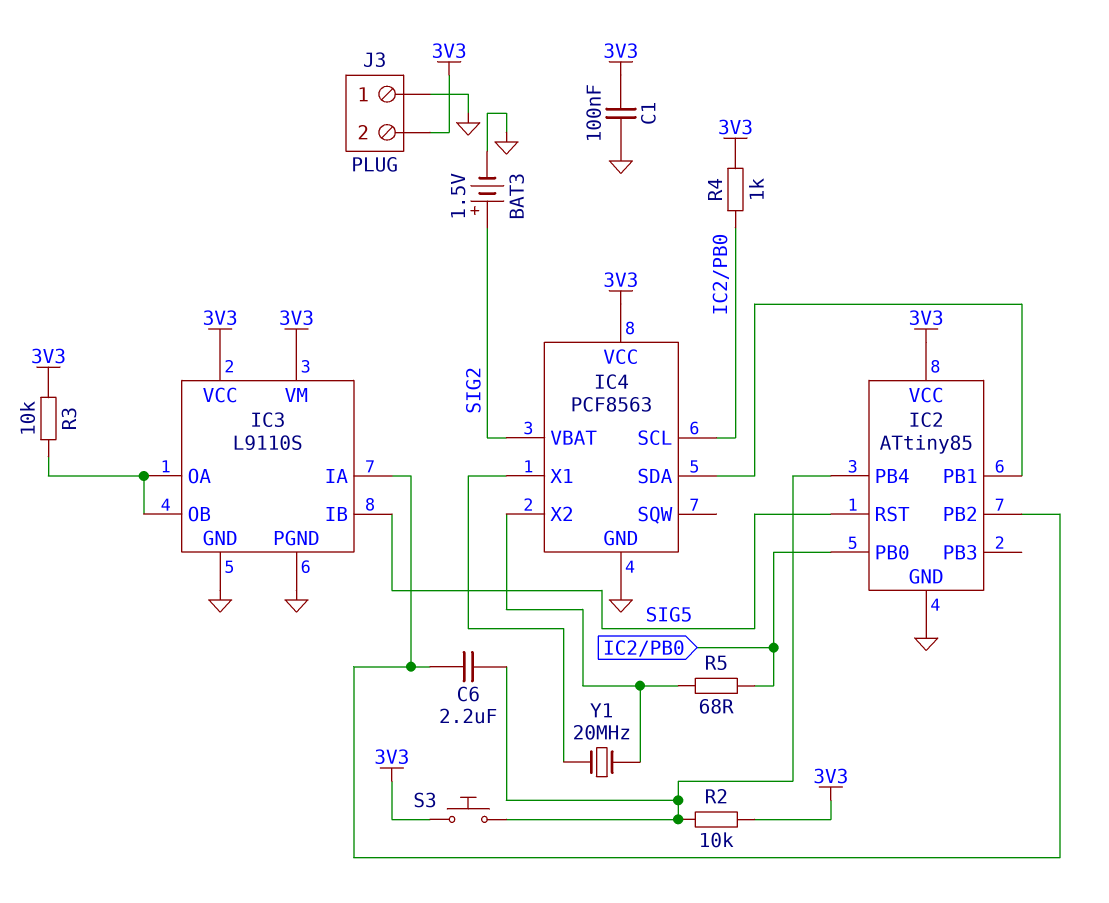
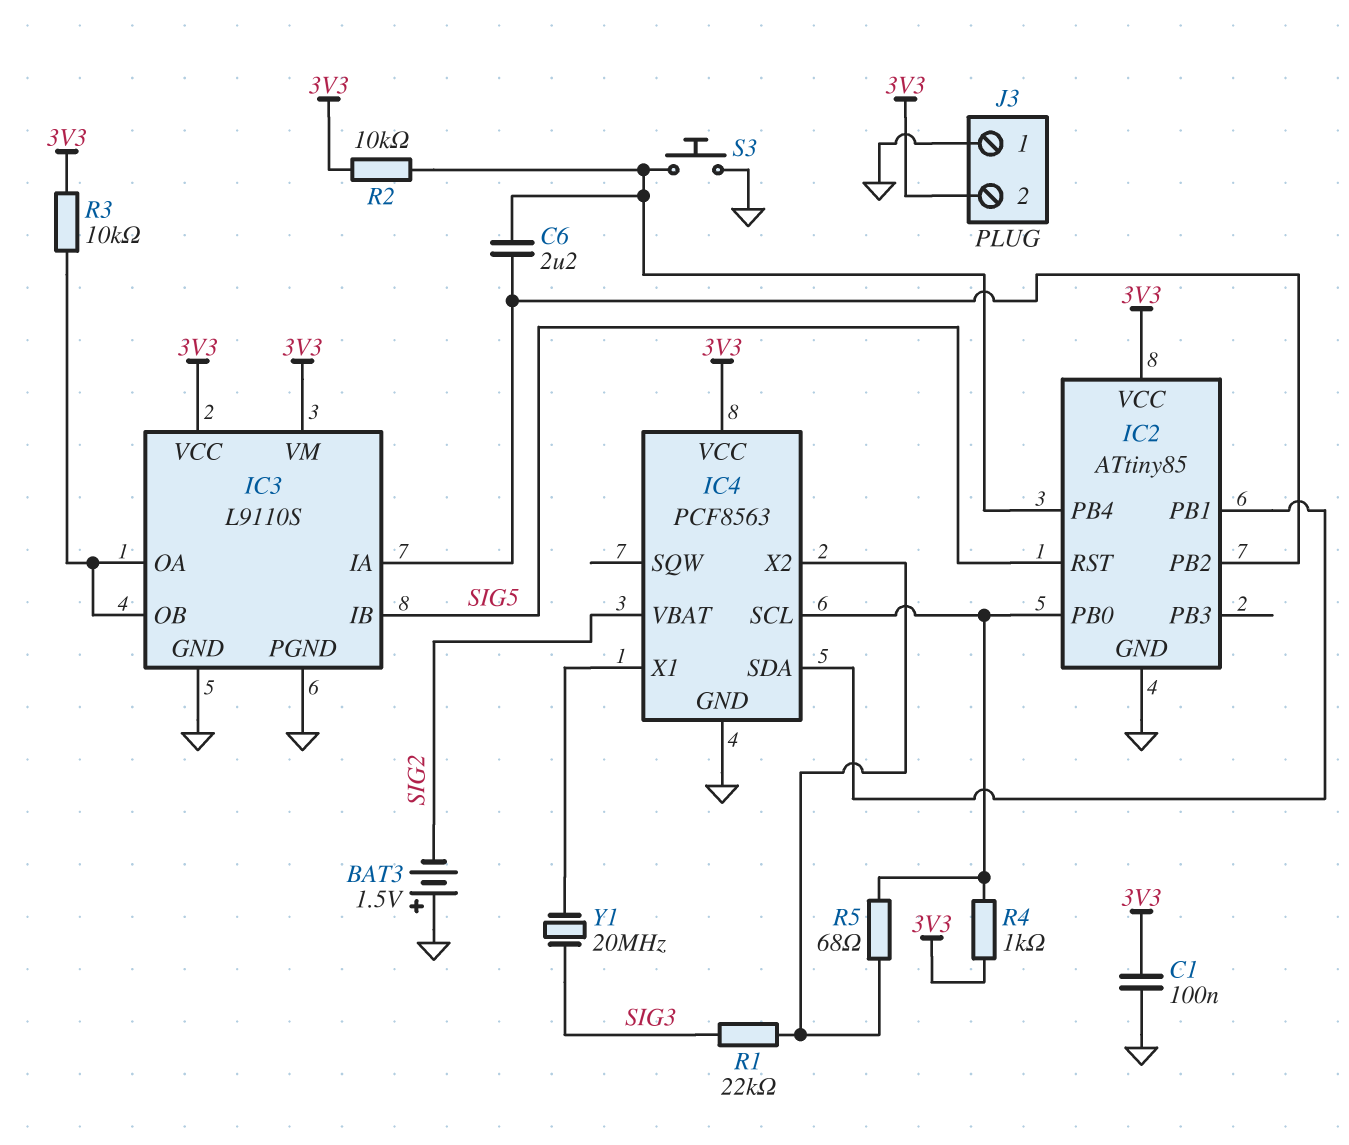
BAT3: 1.5V (plus SIG2, minus GND) -> 1.5V (plus GND, minus SIG2)
R1: none -> 22k (IC4/X2, SIG3)
S3: button (3V3, IC2/PB4) -> button (GND, IC2/PB4)
Y1: 20MHz (IC4/X1, IC4/X2) -> 20MHz (IC4/X1, SIG3)

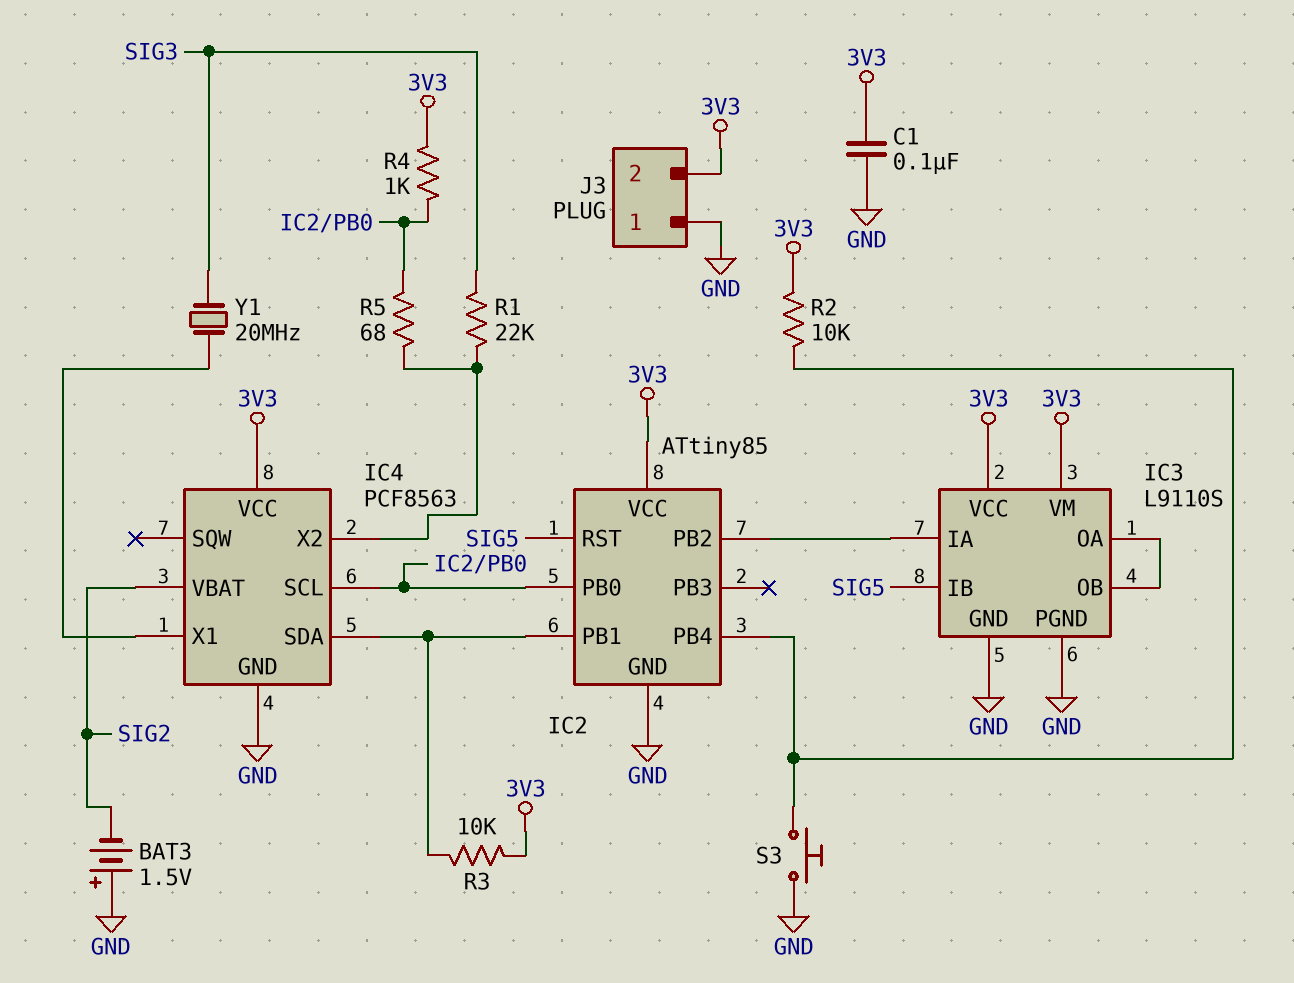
C6: 2.2uF (IC2/PB2, IC2/PB4) -> none
R3: 10k (3V3, IC3/OA) -> 10k (3V3, IC2/PB1)

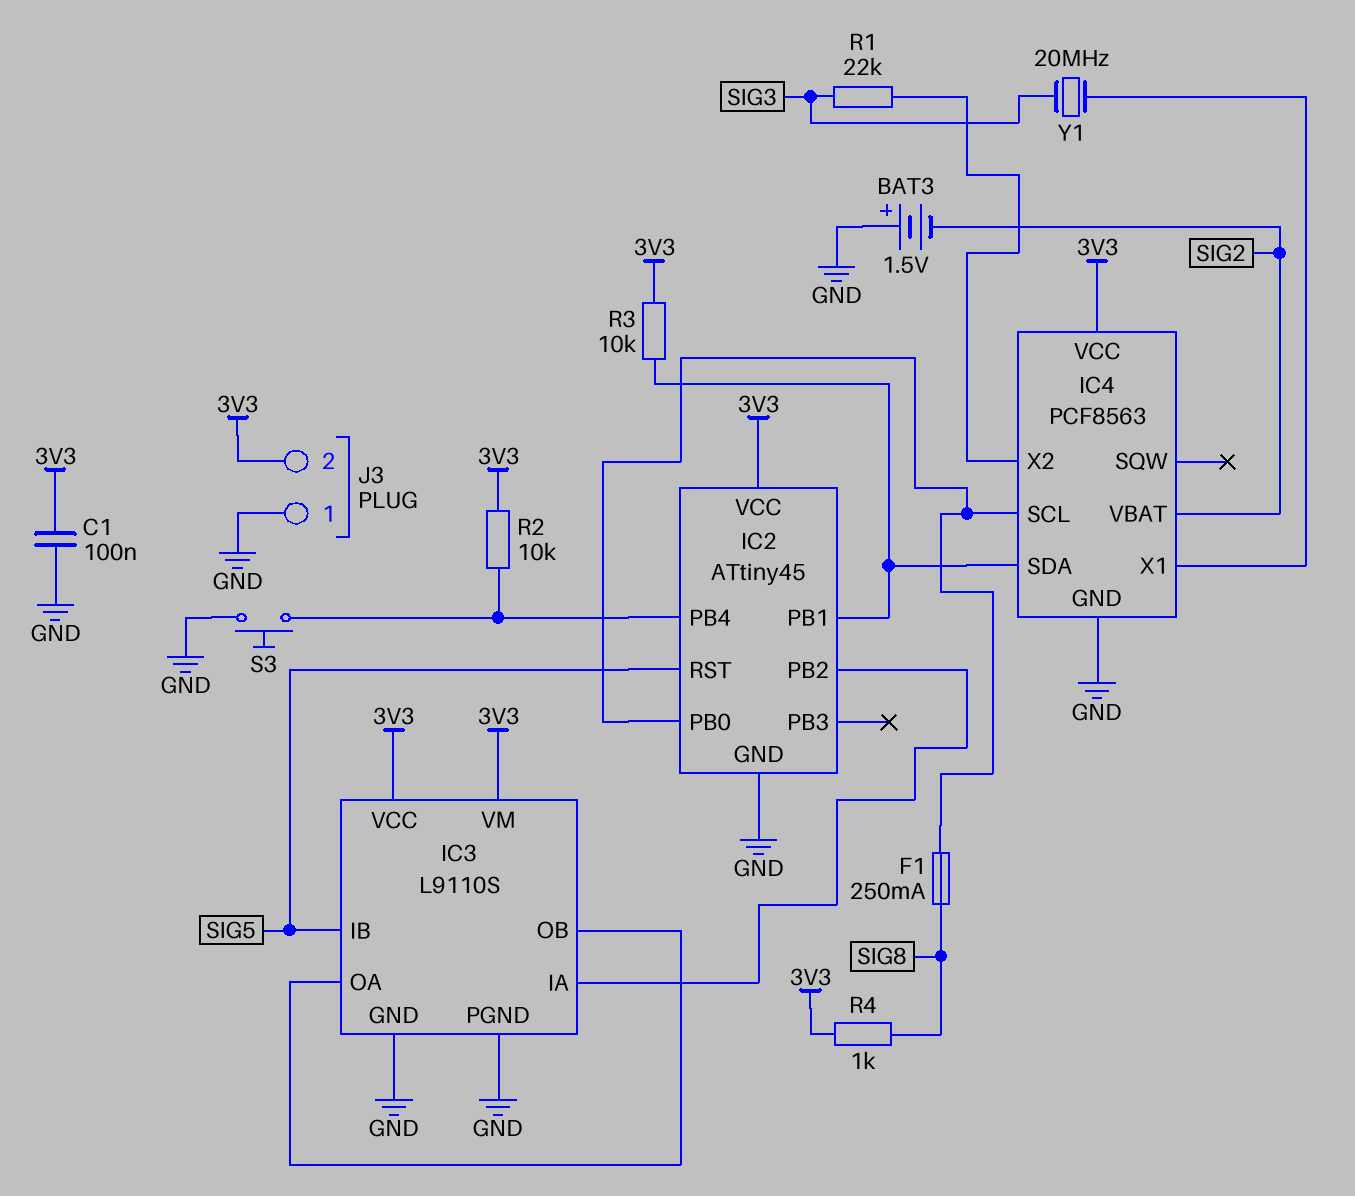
F1: none -> 250mA (IC2/PB0, SIG8)
IC2: ATtiny85 -> ATtiny45
R4: 1k (3V3, IC2/PB0) -> 1k (3V3, SIG8)
R5: 68 (IC2/PB0, IC4/X2) -> none

